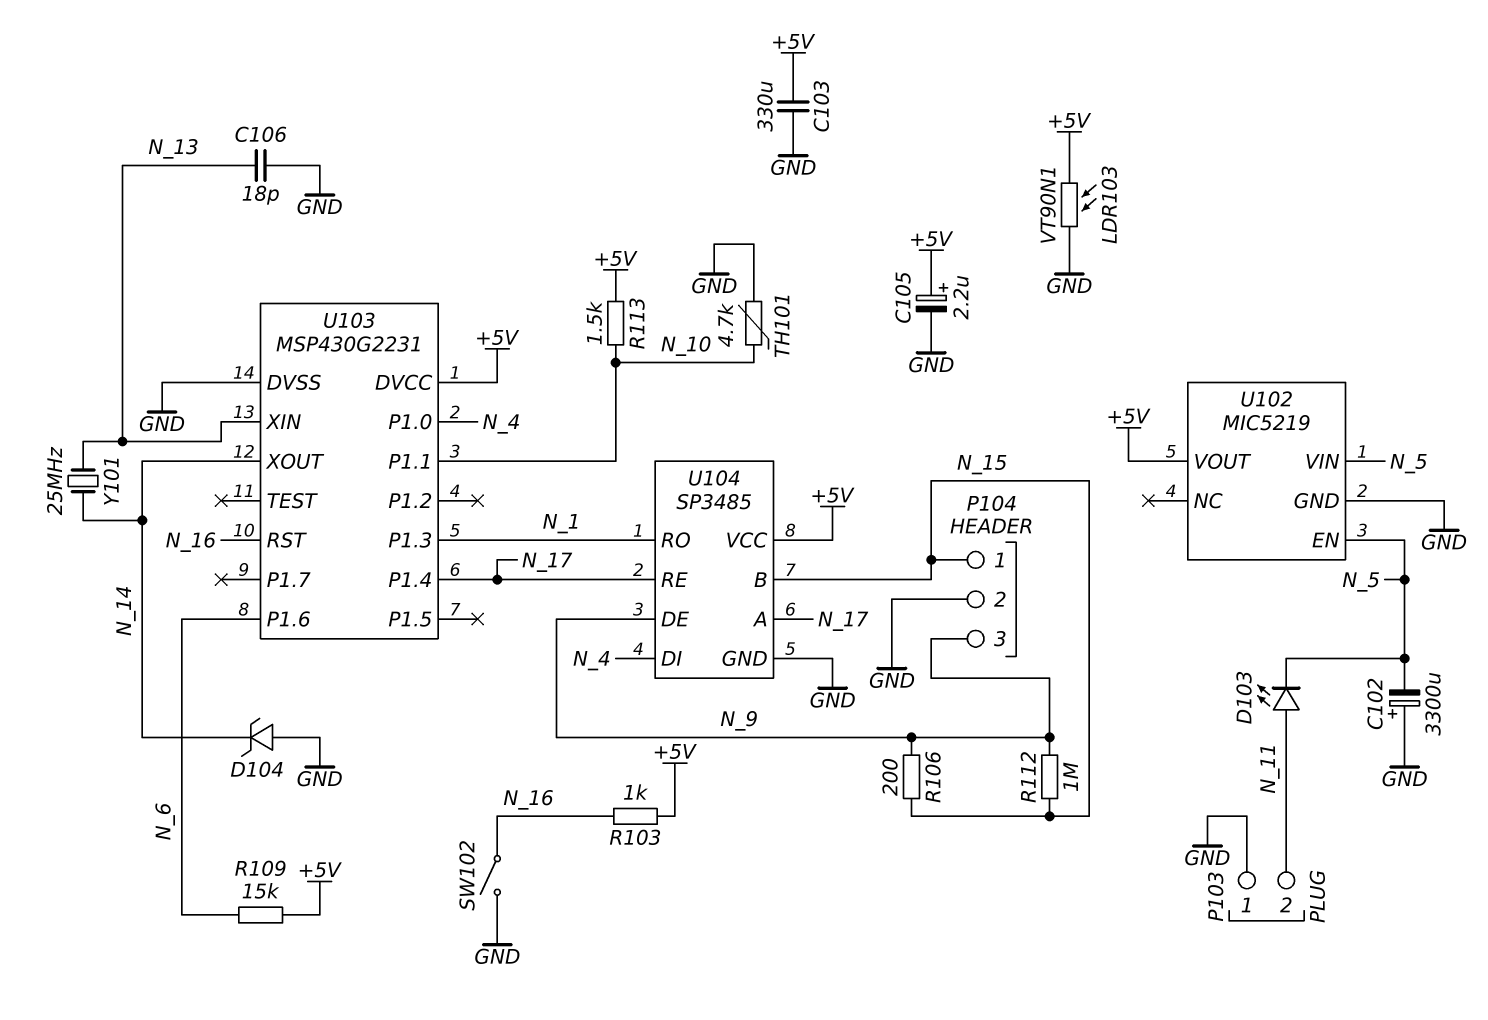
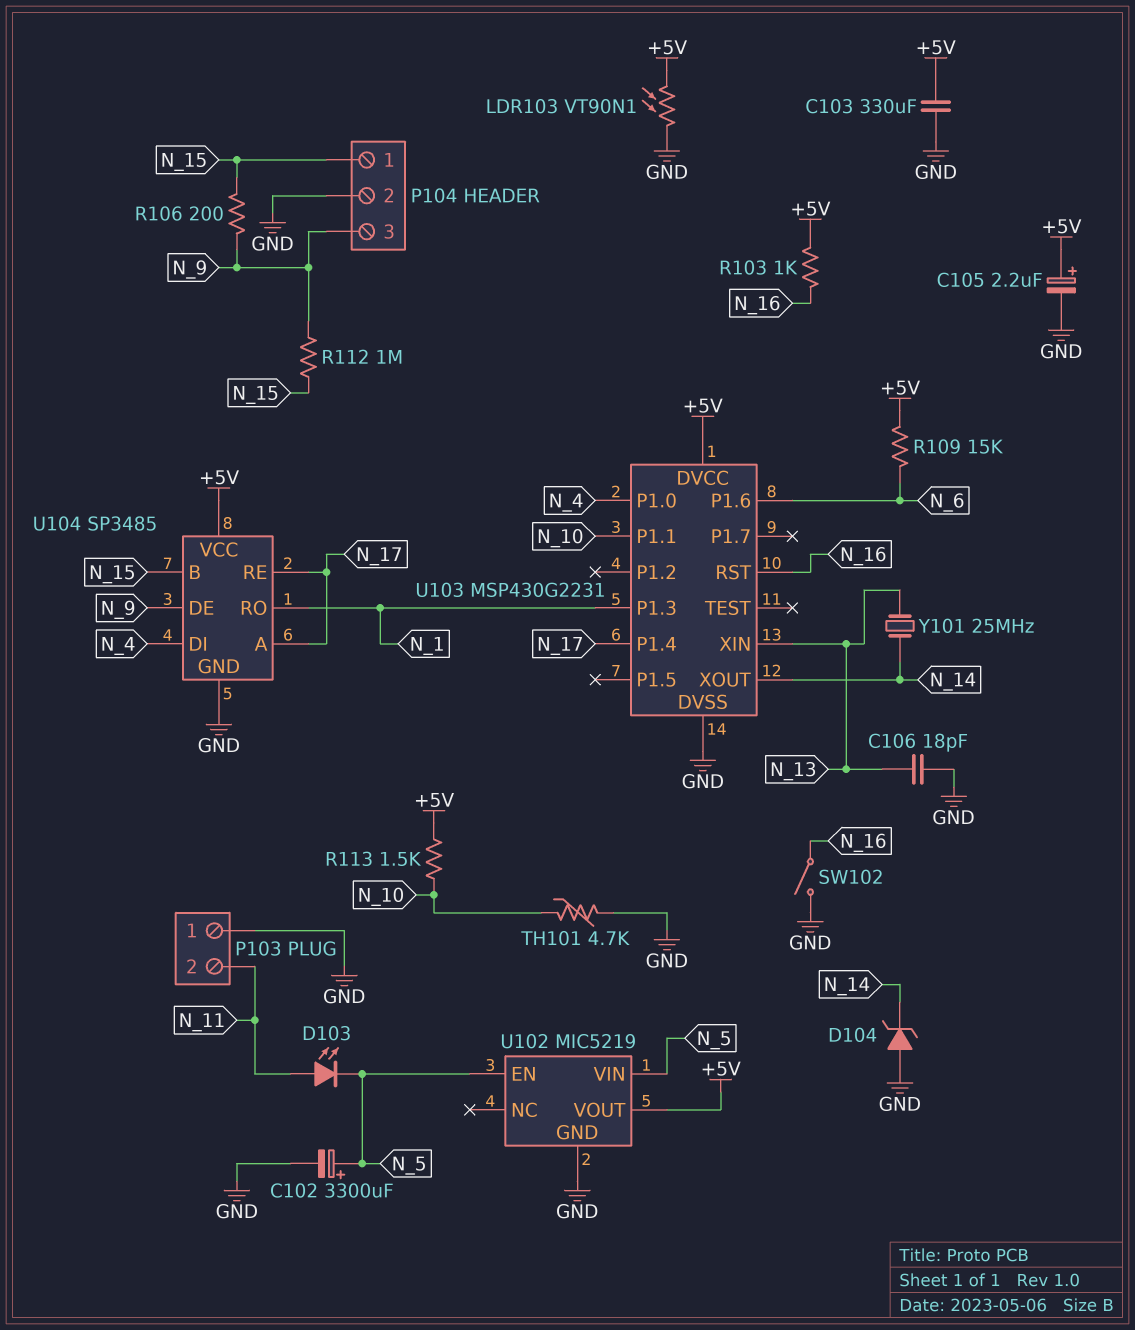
C102: 3300uF (plus GND, minus N_5) -> 3300uF (plus N_5, minus GND)

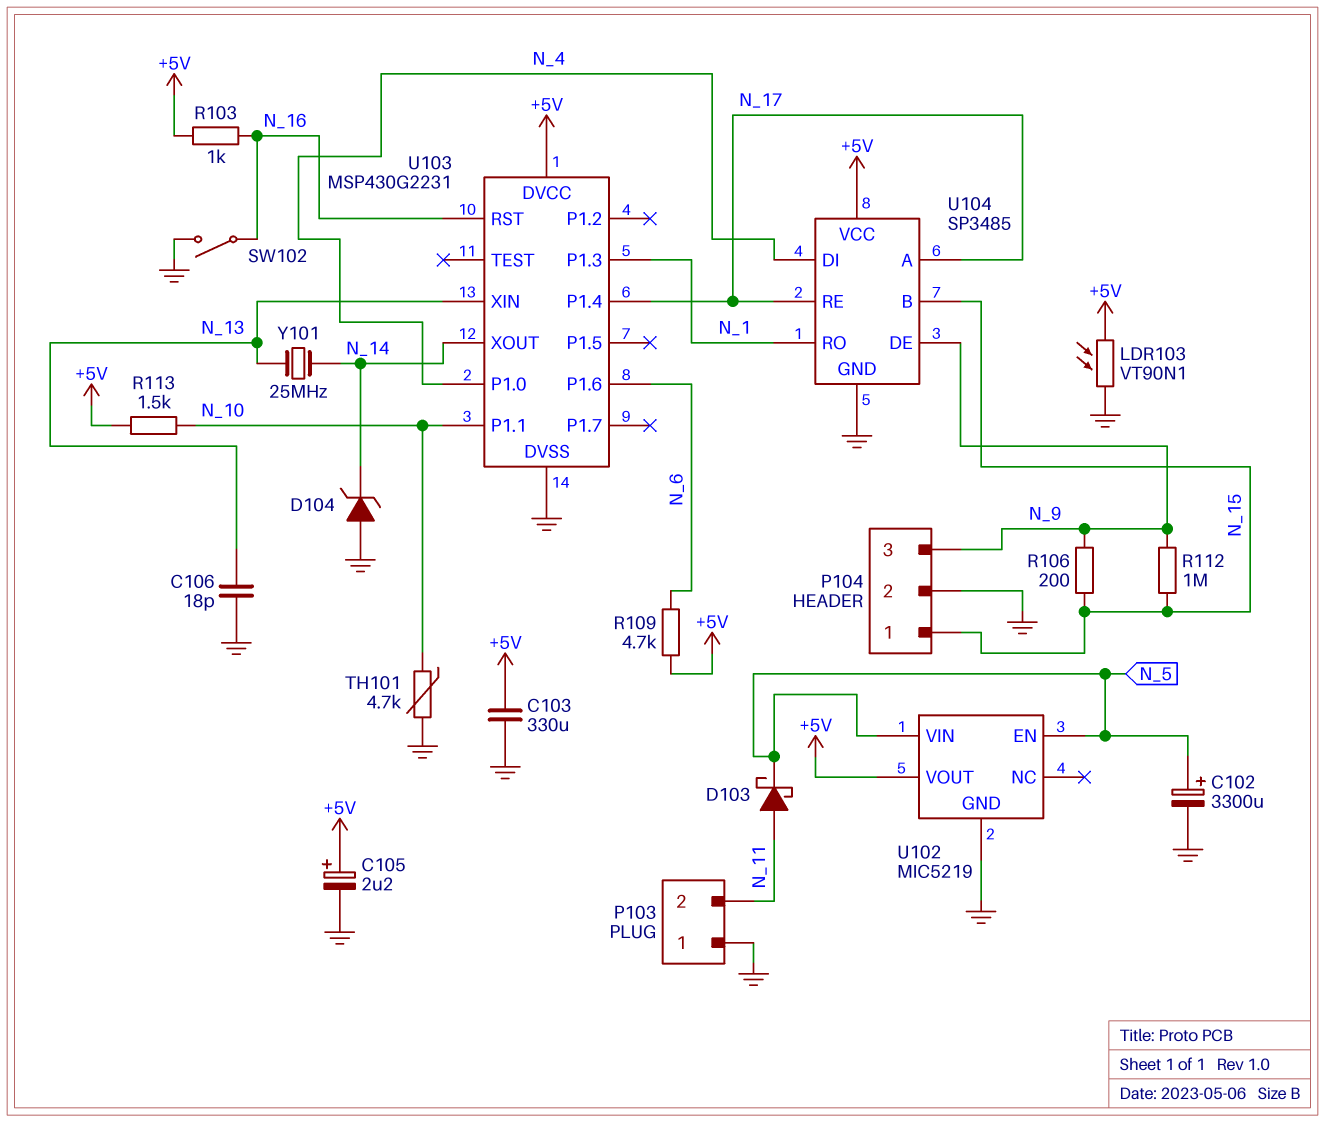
D103: LED (A N_11, K N_5) -> schottky (A N_11, K N_5)
R109: 15k (+5V, N_6) -> 4.7k (+5V, N_6)

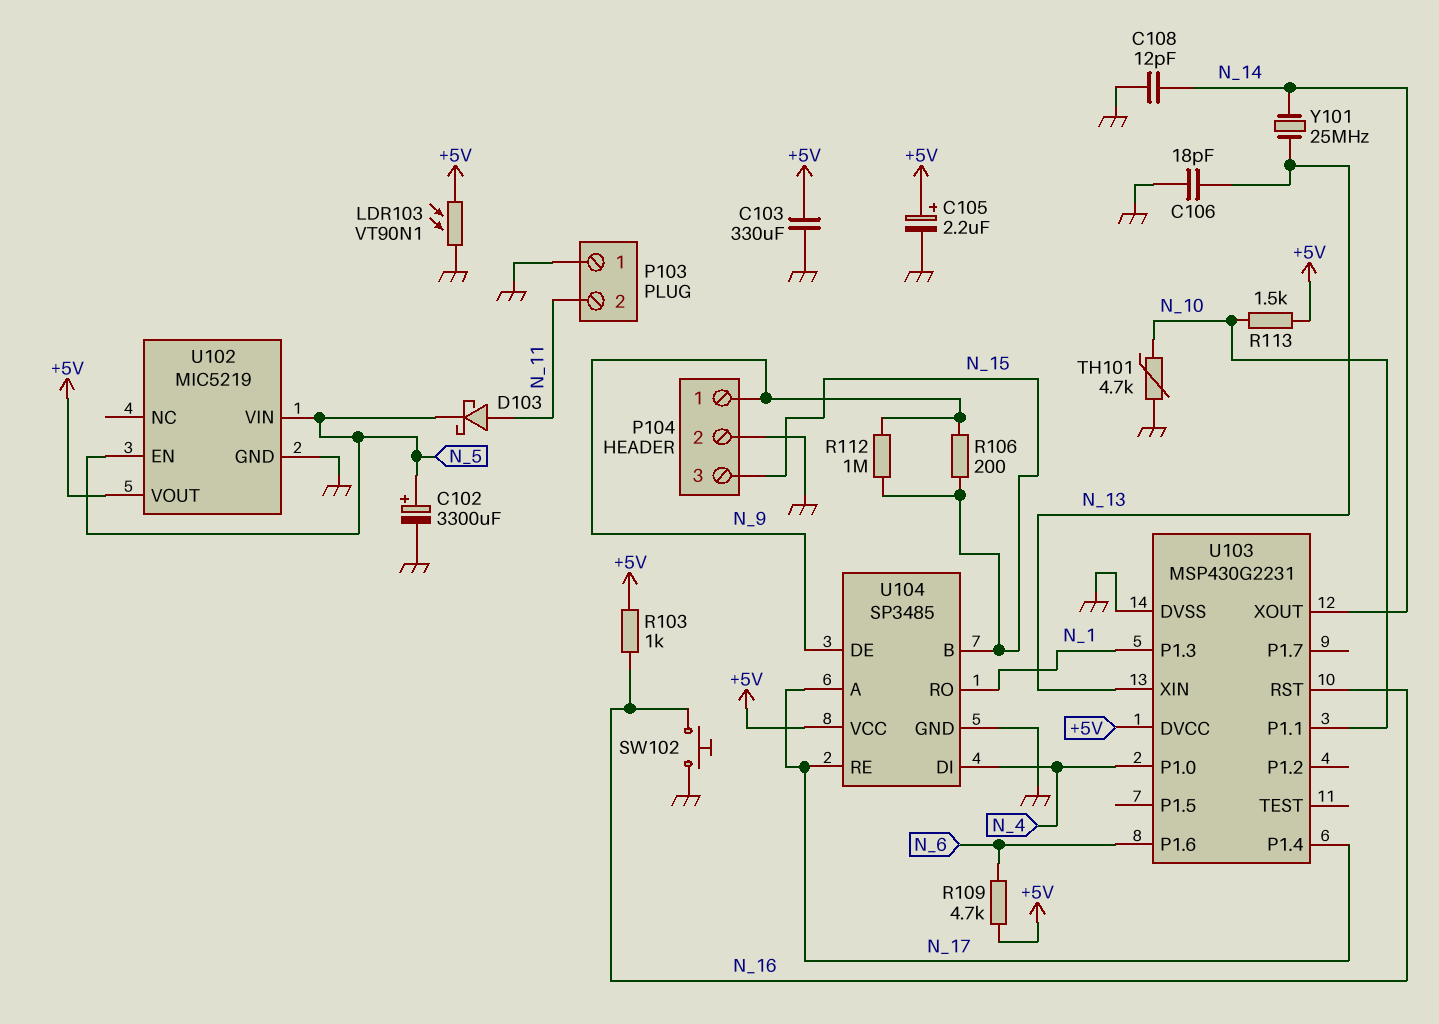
C108: none -> 12pF (GND, N_14)
D104: zener (A GND, K N_14) -> none
P104 pin 1: N_15 -> N_9
P104 pin 3: N_9 -> N_15
SW102: switch (GND, N_16) -> button (GND, N_16)

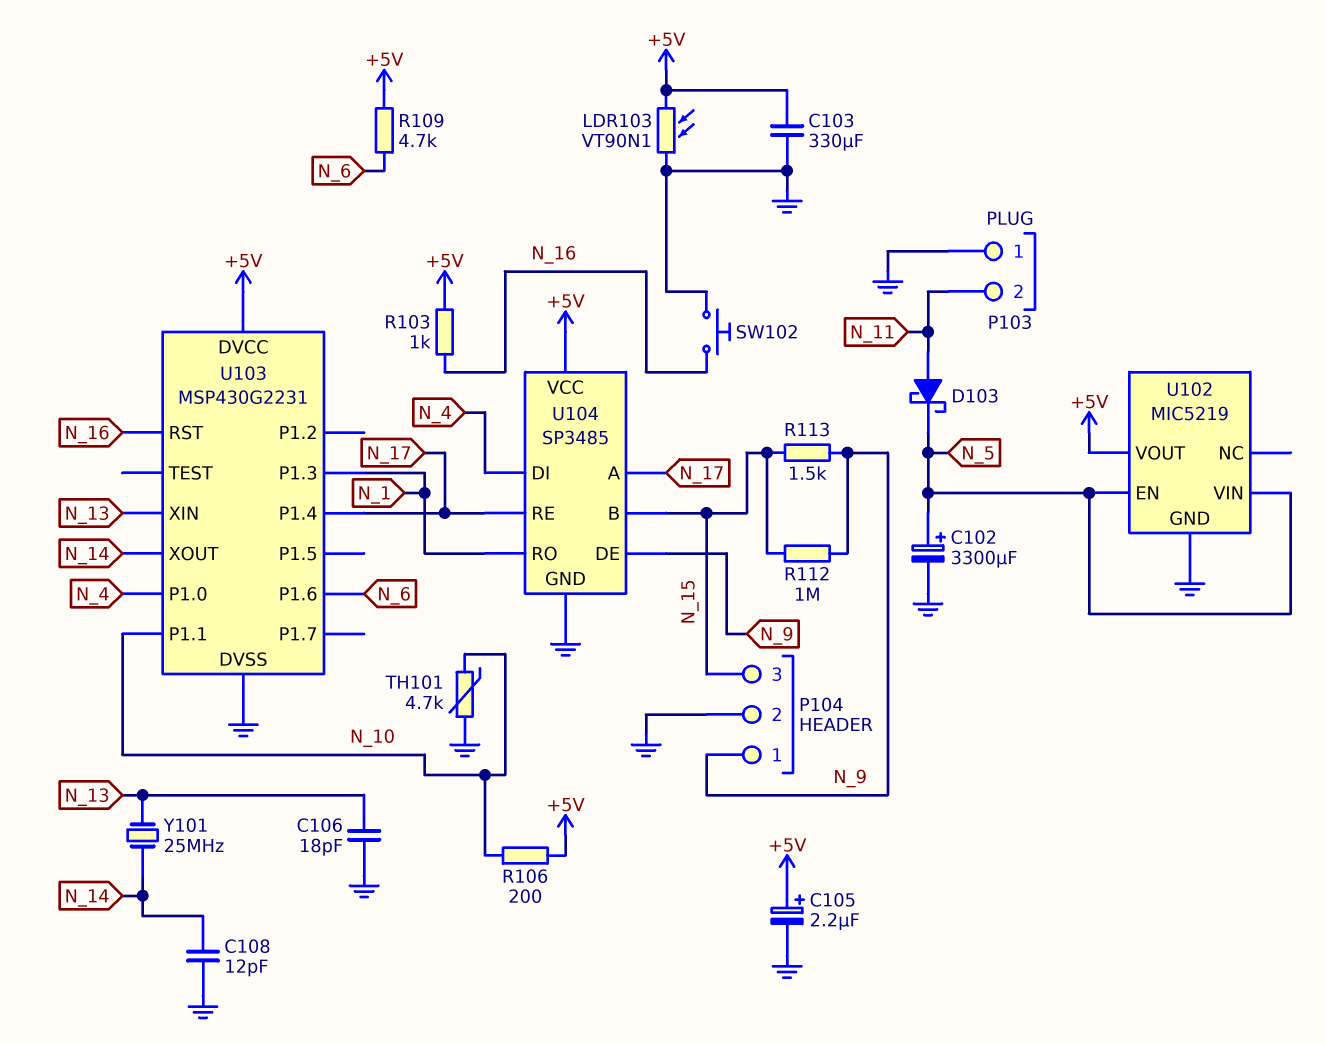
R106: 200 (N_9, N_15) -> 200 (+5V, N_10)
R113: 1.5k (+5V, N_10) -> 1.5k (N_9, N_15)

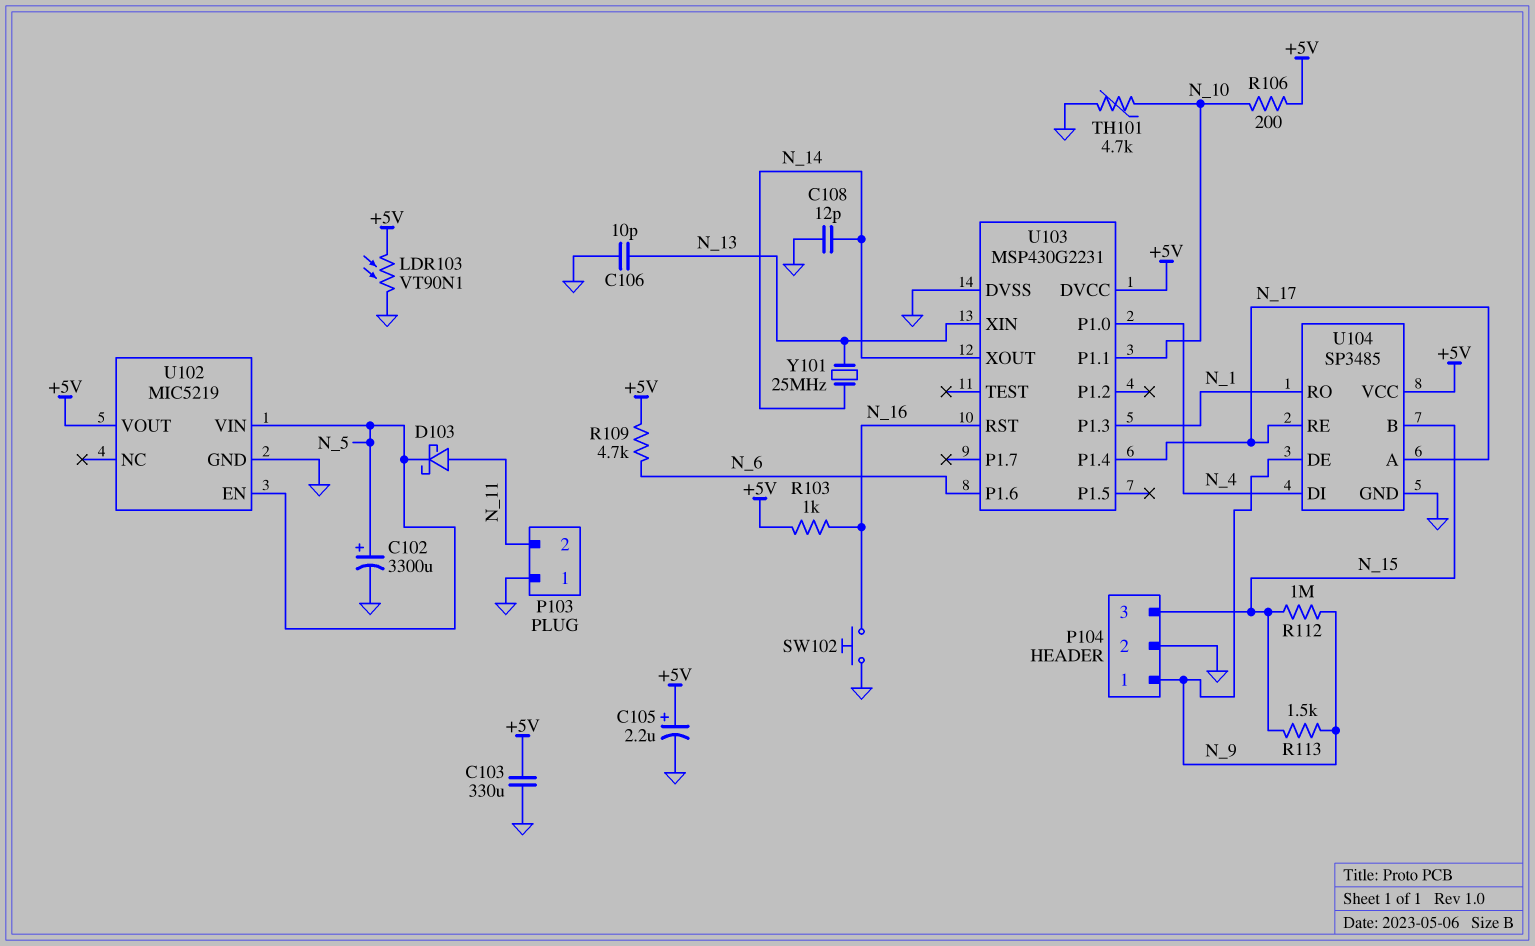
C106: 18pF (GND, N_13) -> 10pF (GND, N_13)

